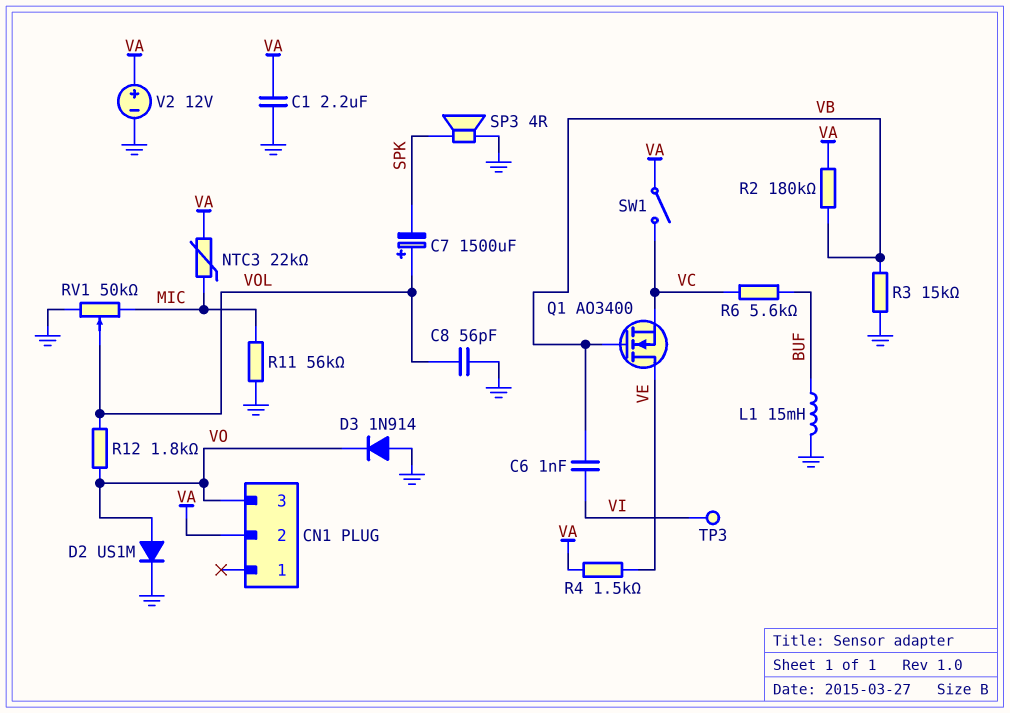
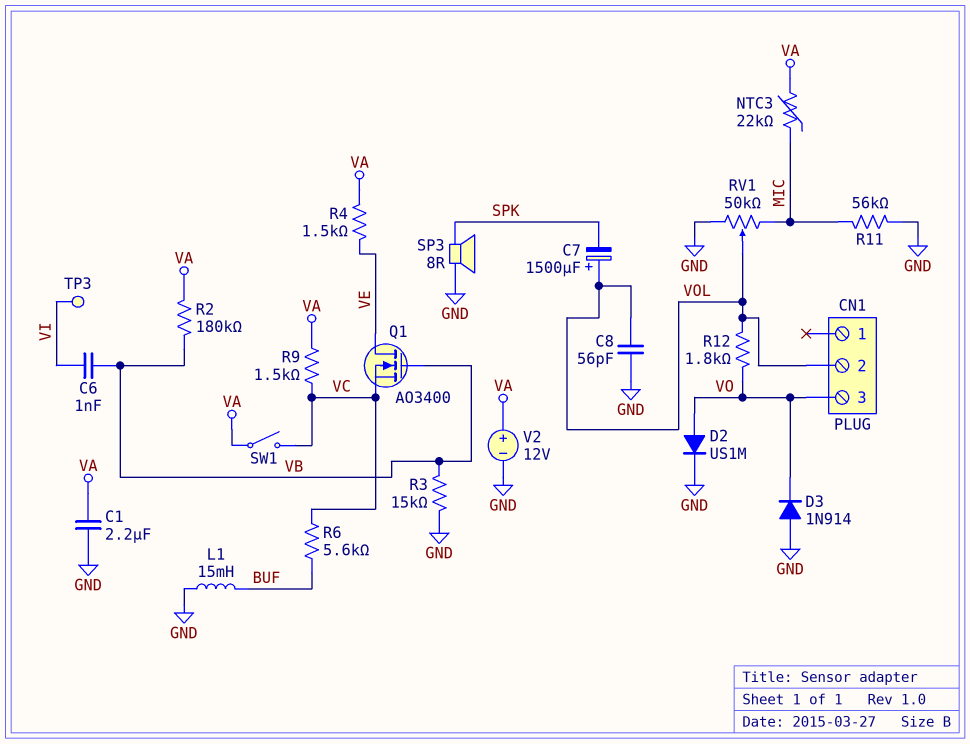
CN1 pin 2: VA -> VOL
R9: none -> 1.5k (VA, VC)
SP3: speaker 4R (GND, SPK) -> speaker 8R (GND, SPK)

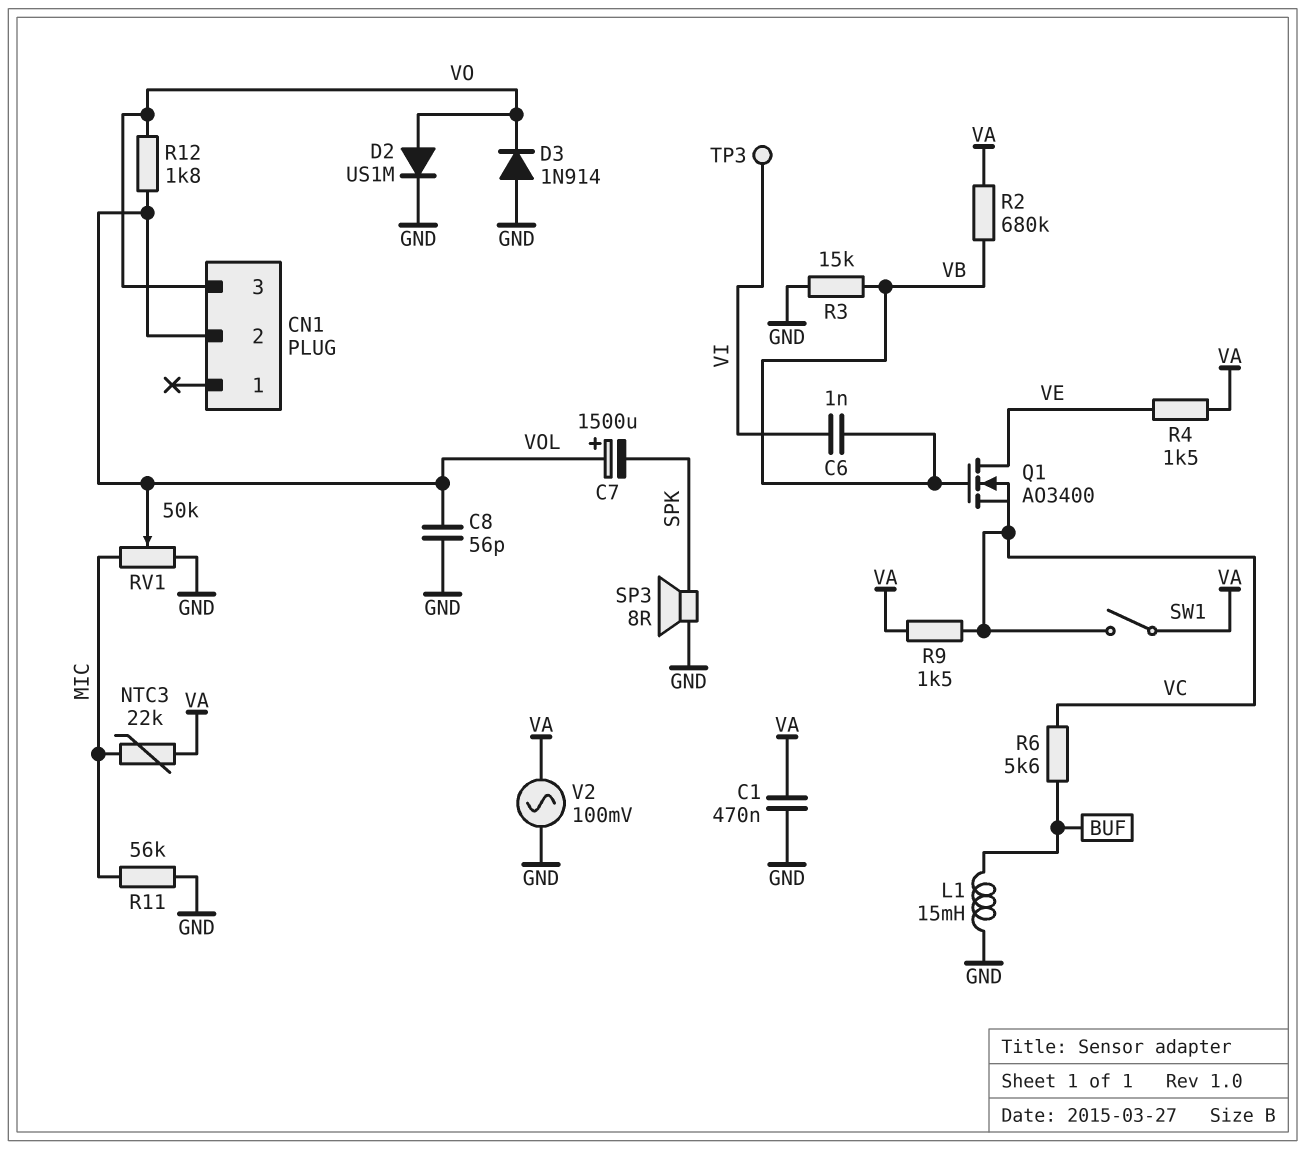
C1: 2.2uF (GND, VA) -> 470nF (GND, VA)
R2: 180k (VA, VB) -> 680k (VA, VB)
V2: 12V (plus VA, minus GND) -> AC 100mV (GND, VA)

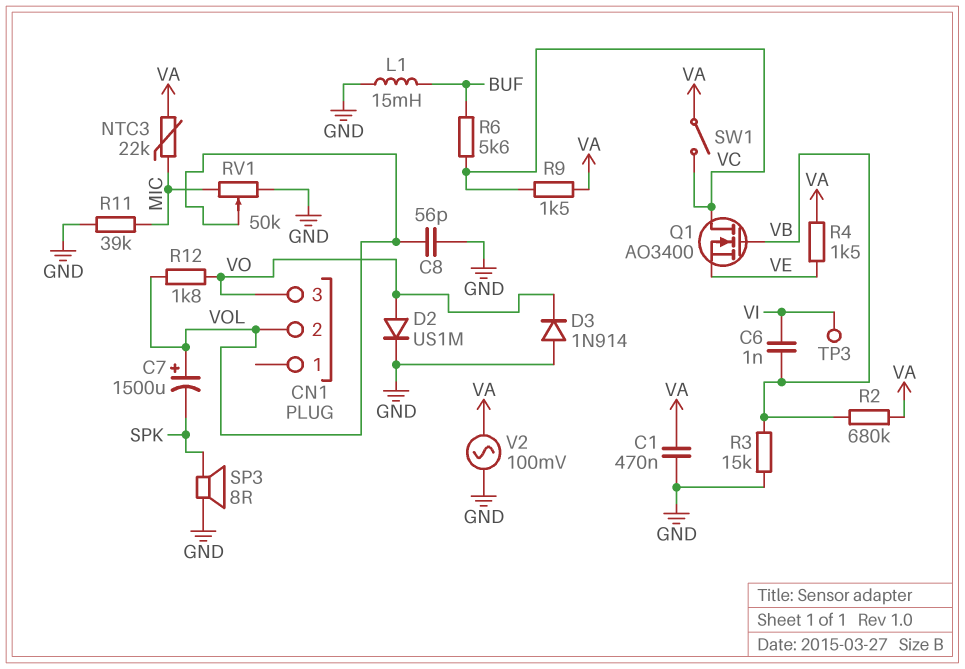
Q1: NMOS AO3400 (G VB, D VE, S VC) -> NMOS AO3400 (G VB, D VC, S VE)
R11: 56k (GND, MIC) -> 39k (GND, MIC)

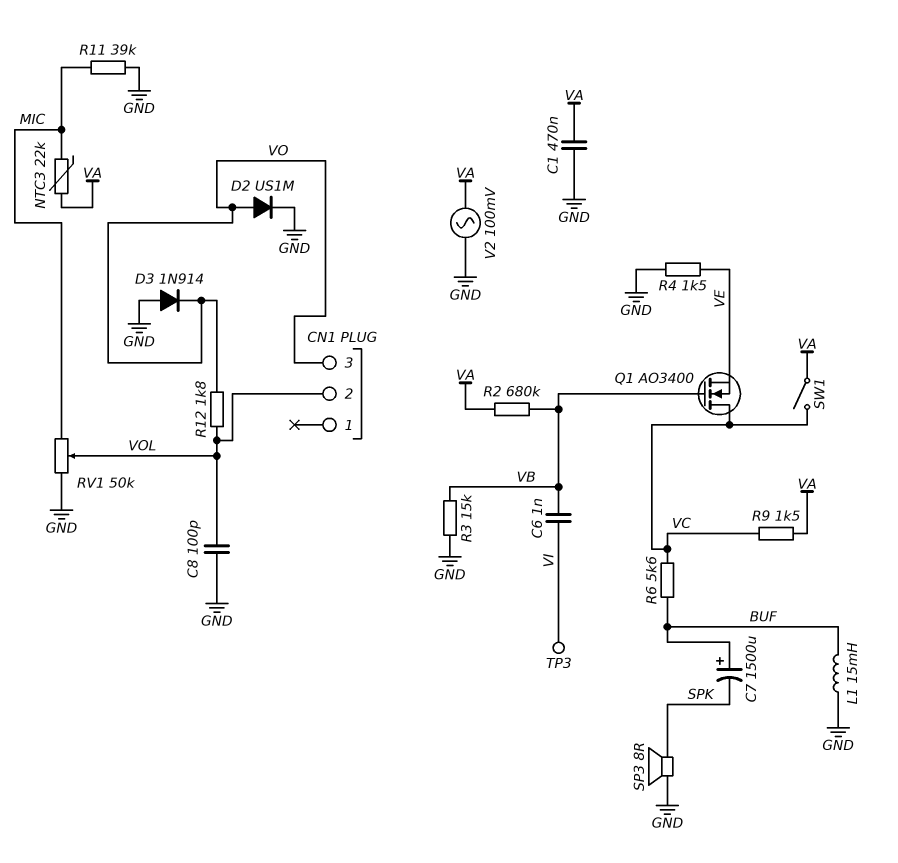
C7: 1500uF (plus VOL, minus SPK) -> 1500uF (plus BUF, minus SPK)
C8: 56pF (GND, VOL) -> 100pF (GND, VOL)
R4: 1.5k (VA, VE) -> 1.5k (GND, VE)

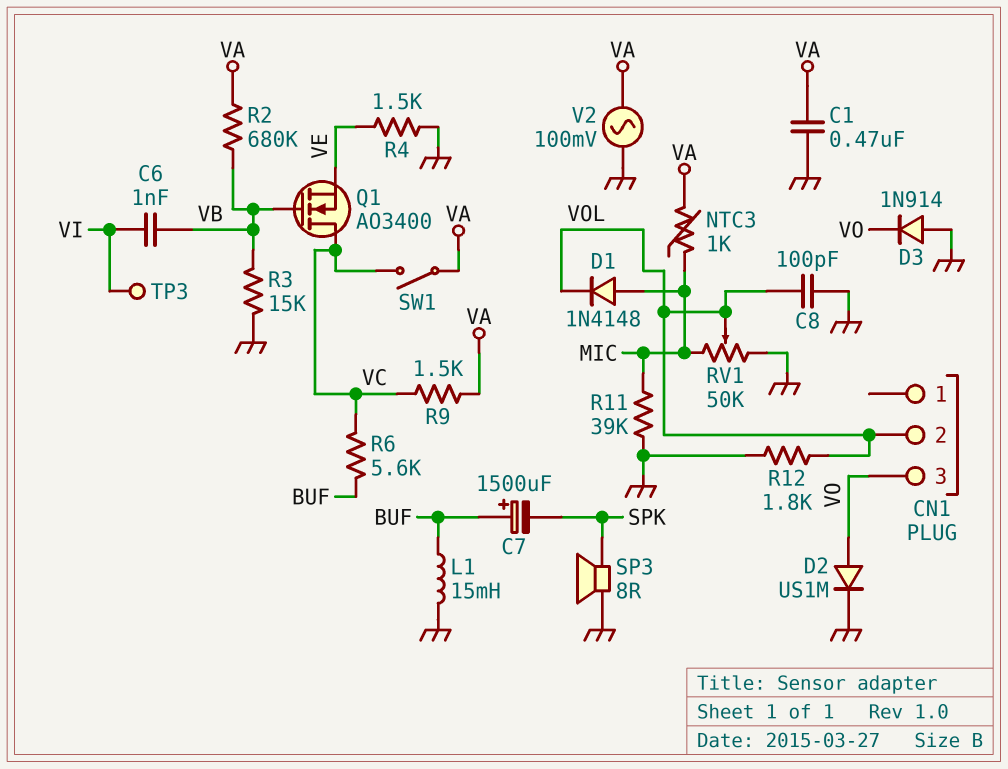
D1: none -> diode 1N4148 (A MIC, K VOL)
NTC3: 22k (MIC, VA) -> 1k (MIC, VA)
R12: 1.8k (VO, VOL) -> 1.8k (GND, VOL)

